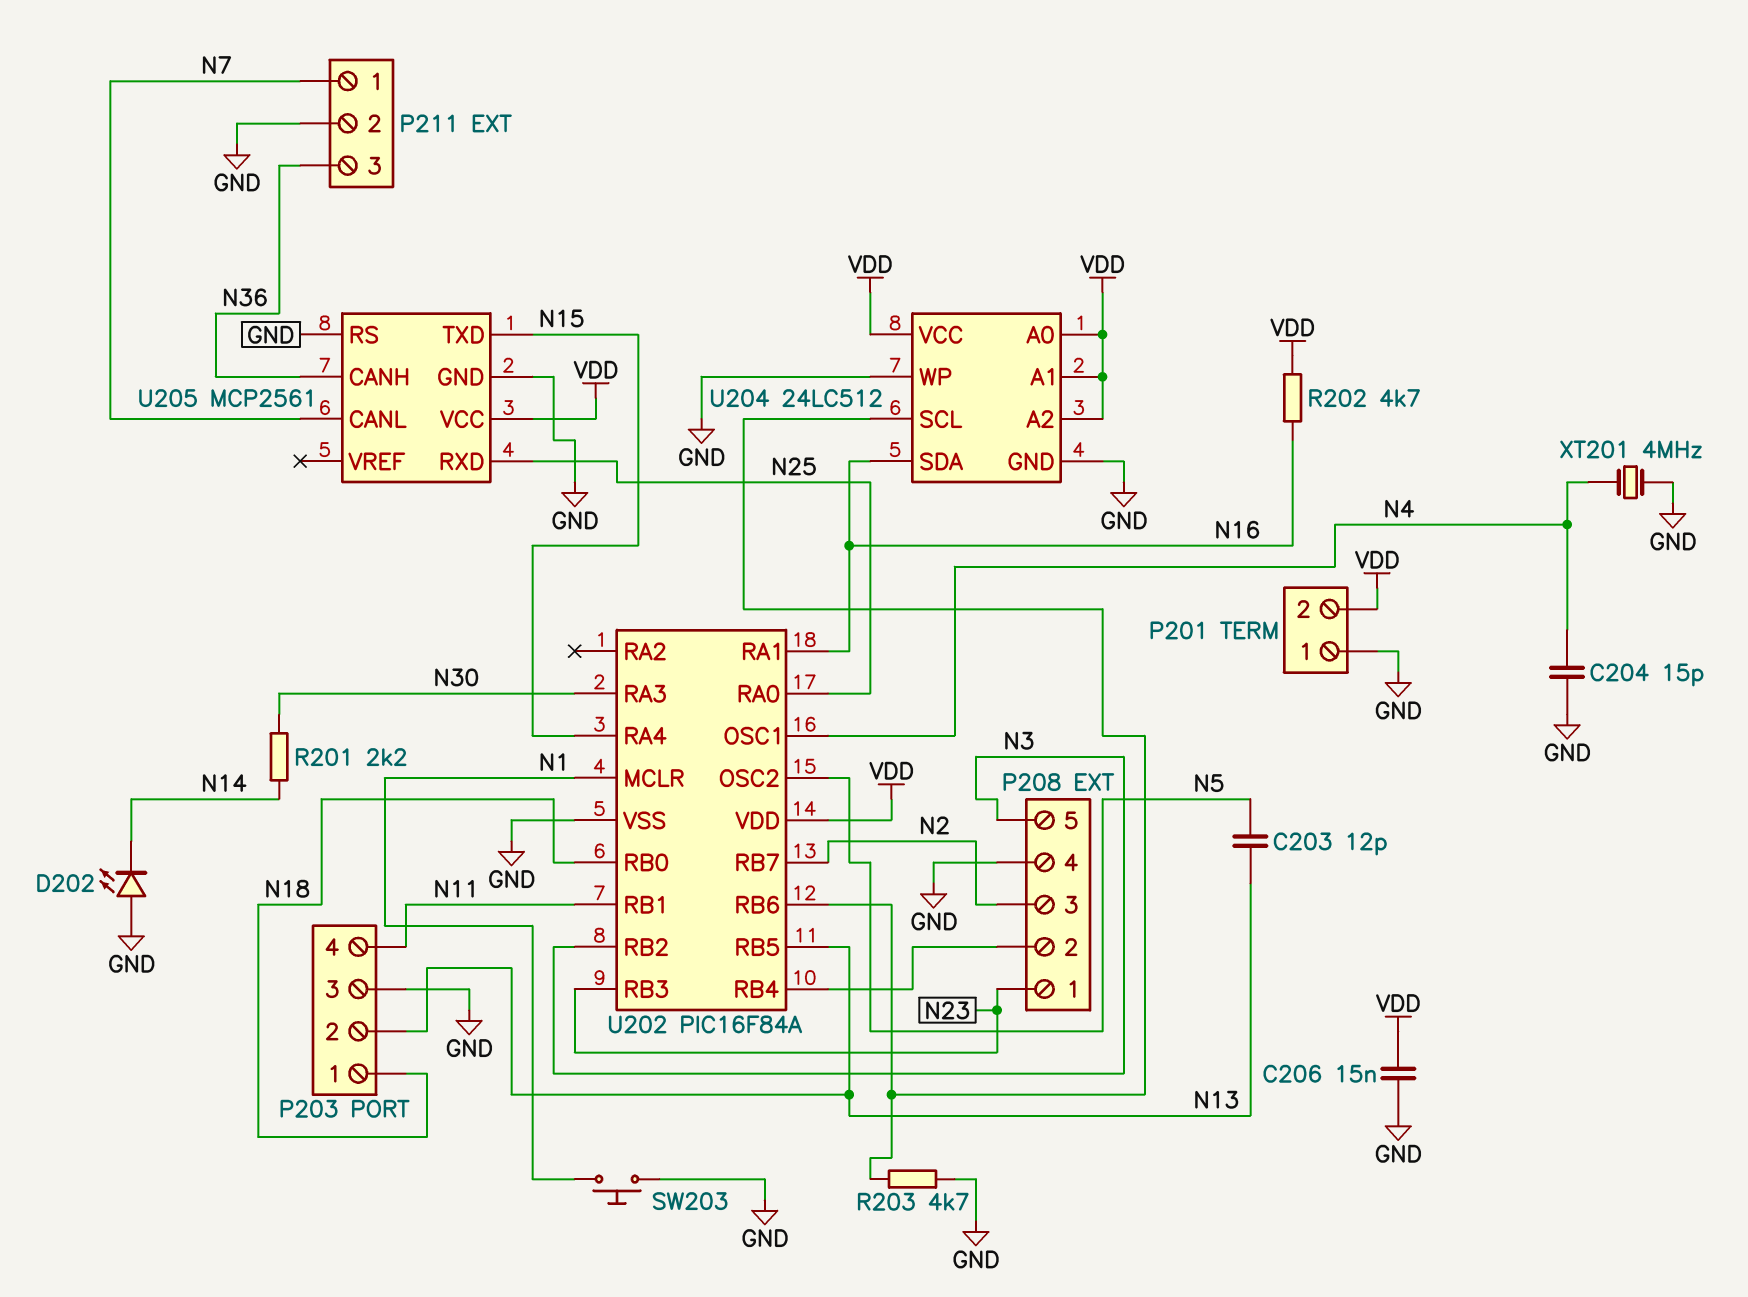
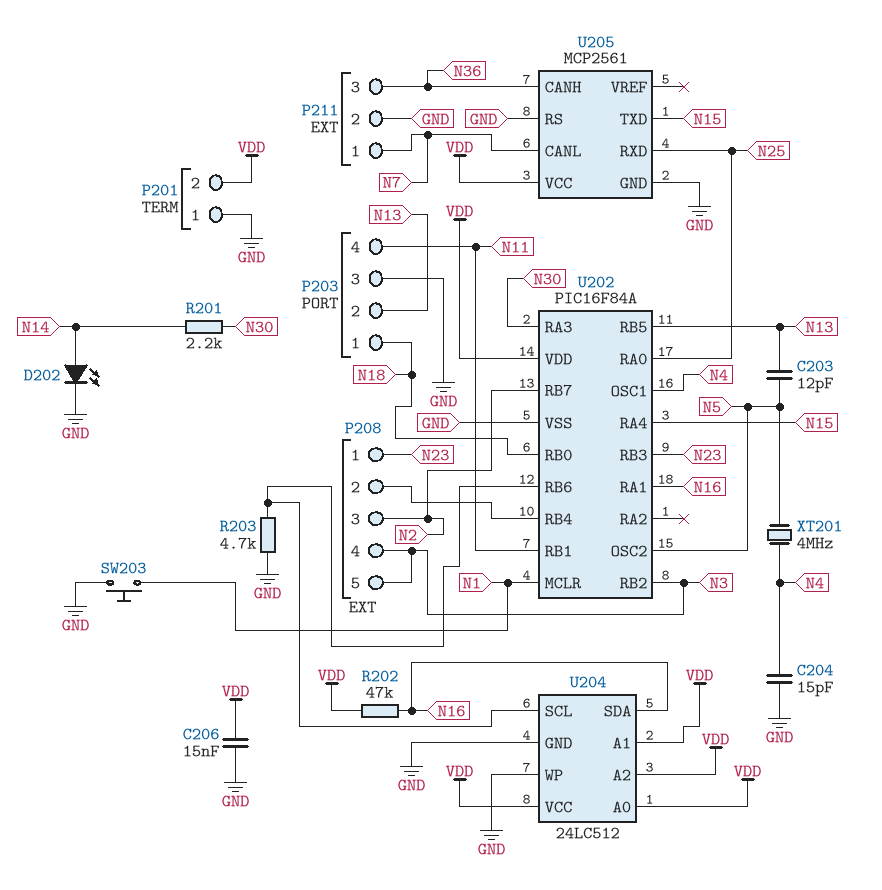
D202: LED (A GND, K N14) -> LED (A N14, K GND)
P208 pin 4: GND -> N3
R202: 4.7k (N16, VDD) -> 47k (N16, VDD)
XT201: 4MHz (GND, N4) -> 4MHz (N4, N5)

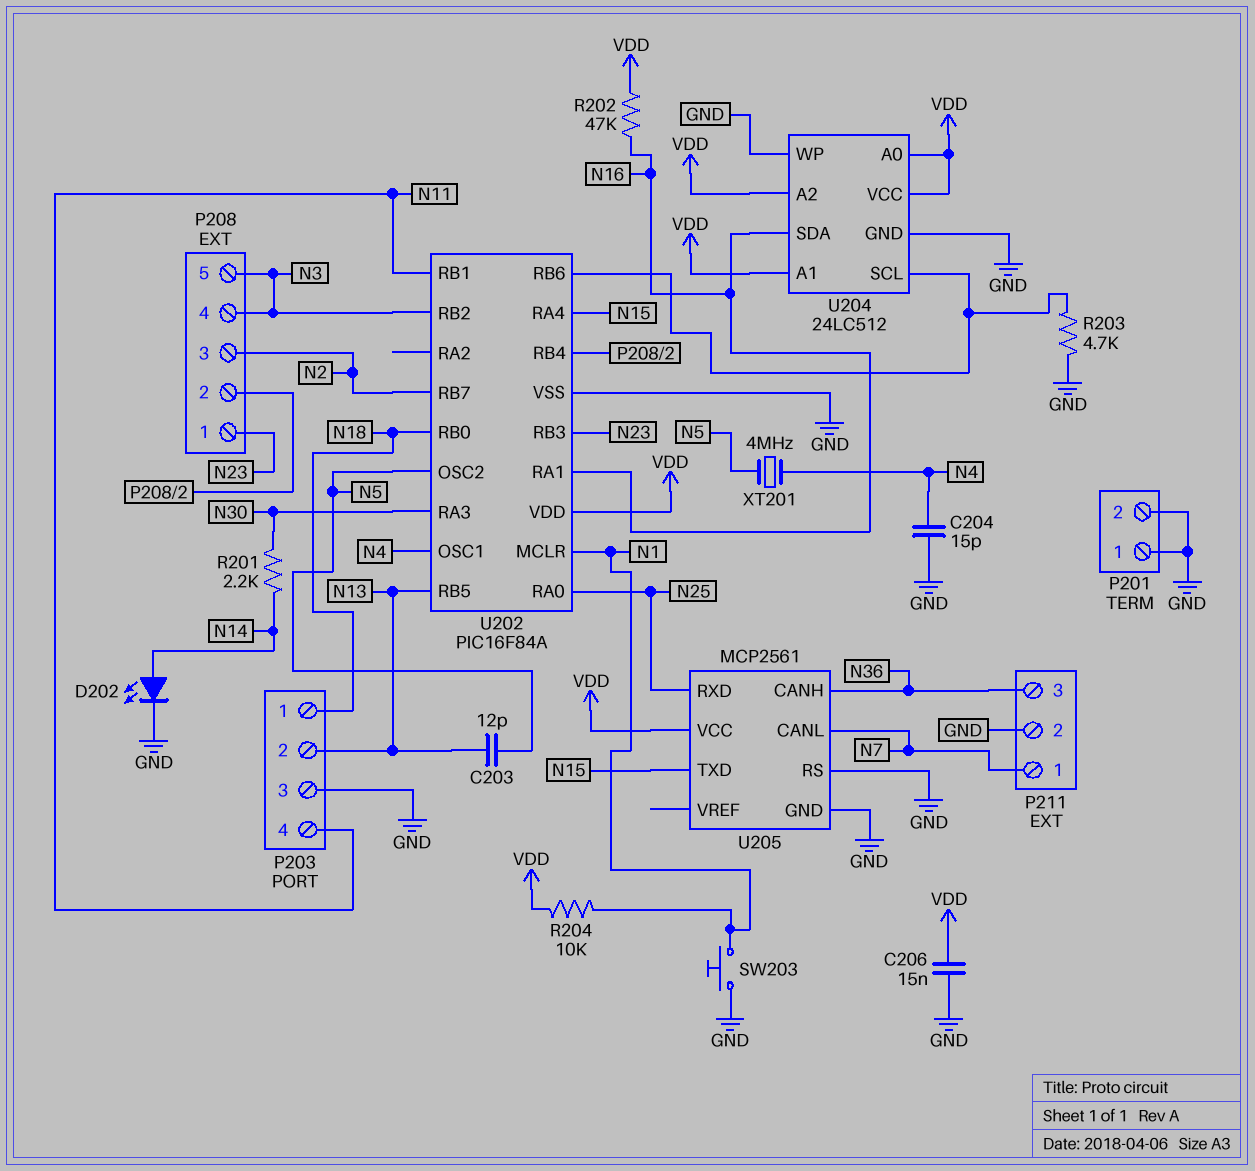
P201 pin 2: VDD -> GND
R204: none -> 10k (N1, VDD)

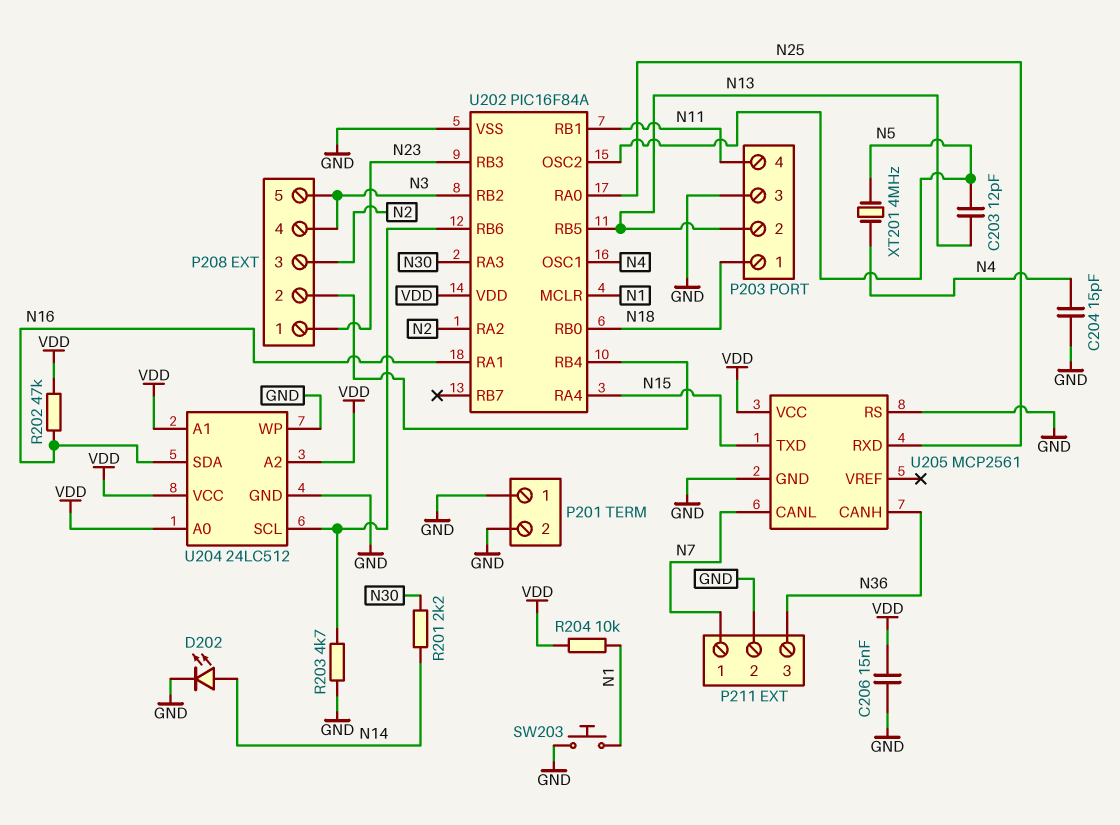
U202 pin RA2: none -> N2
U202 pin RB7: N2 -> none

